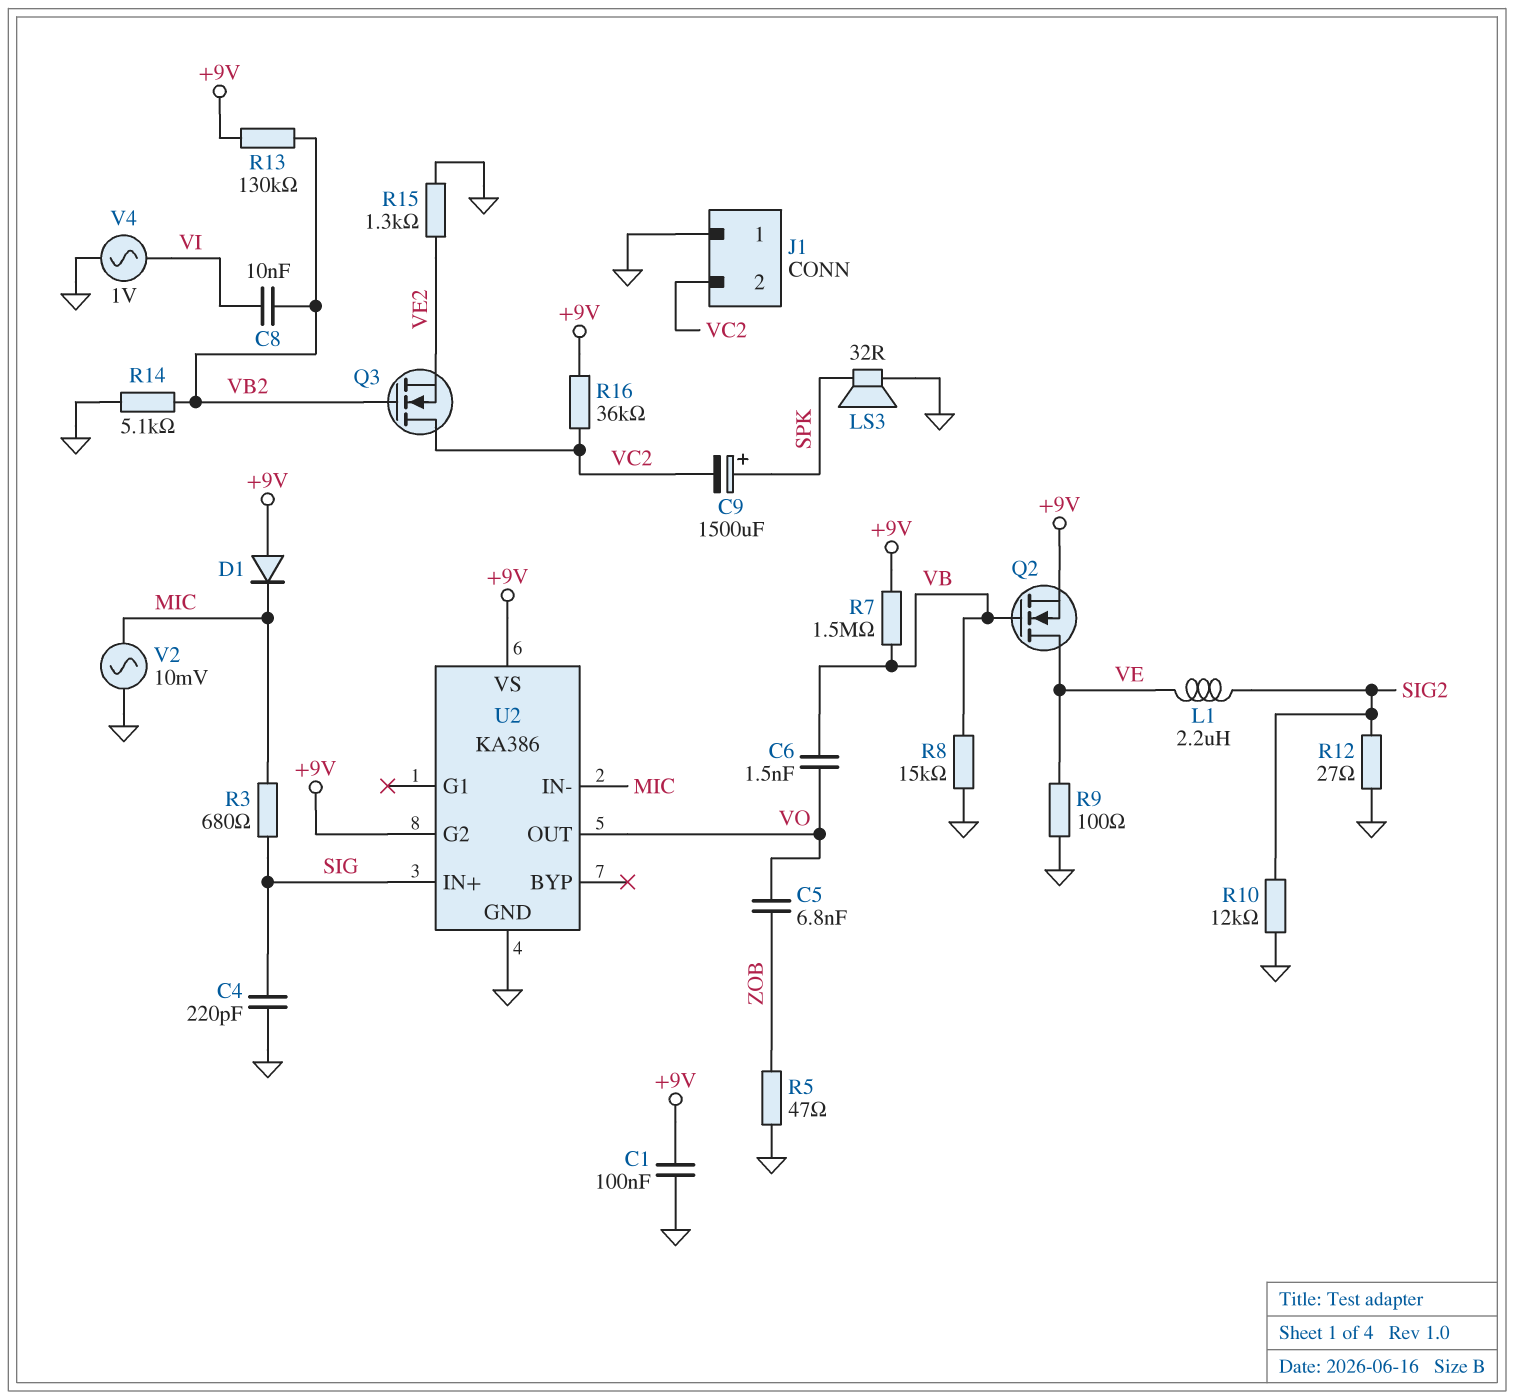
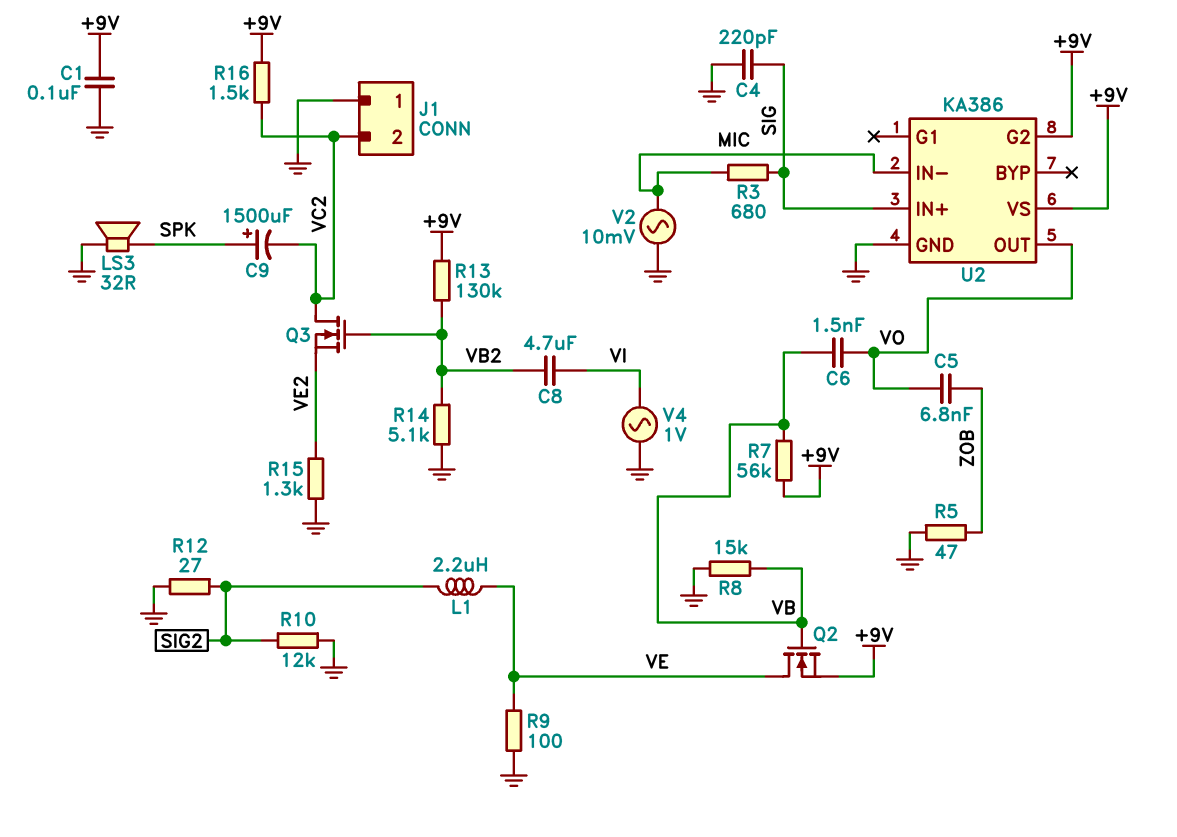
C8: 10nF (VB2, VI) -> 4.7uF (VB2, VI)
D1: diode (A +9V, K MIC) -> none
R7: 1.5M (+9V, VB) -> 56k (+9V, VB)
R16: 36k (+9V, VC2) -> 1.5k (+9V, VC2)

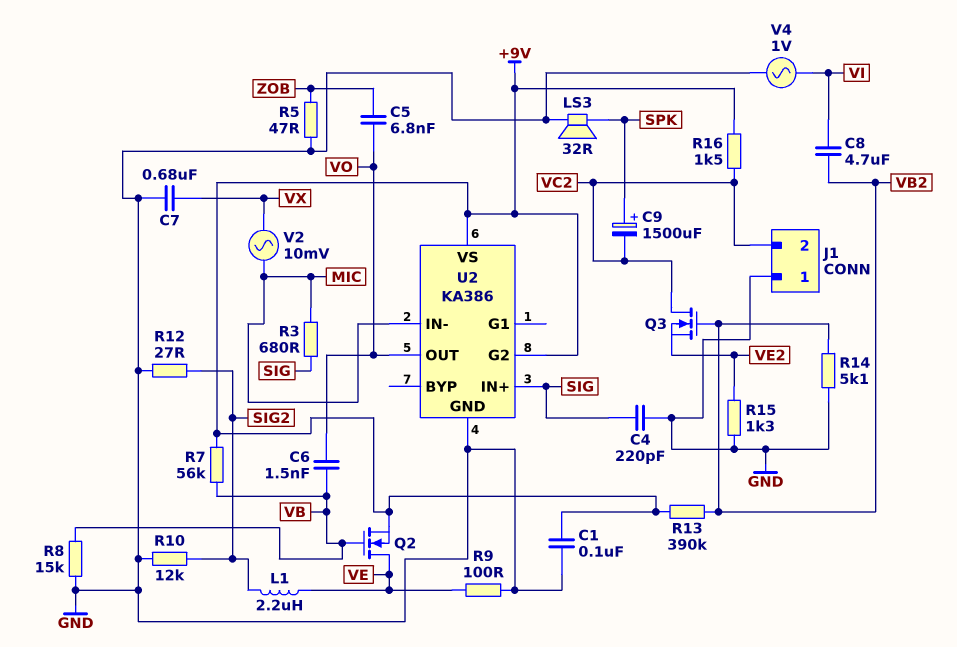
C7: none -> 680nF (GND, VX)
R13: 130k (+9V, VB2) -> 390k (+9V, VB2)
V2: AC 10mV (GND, MIC) -> AC 10mV (MIC, VX)

